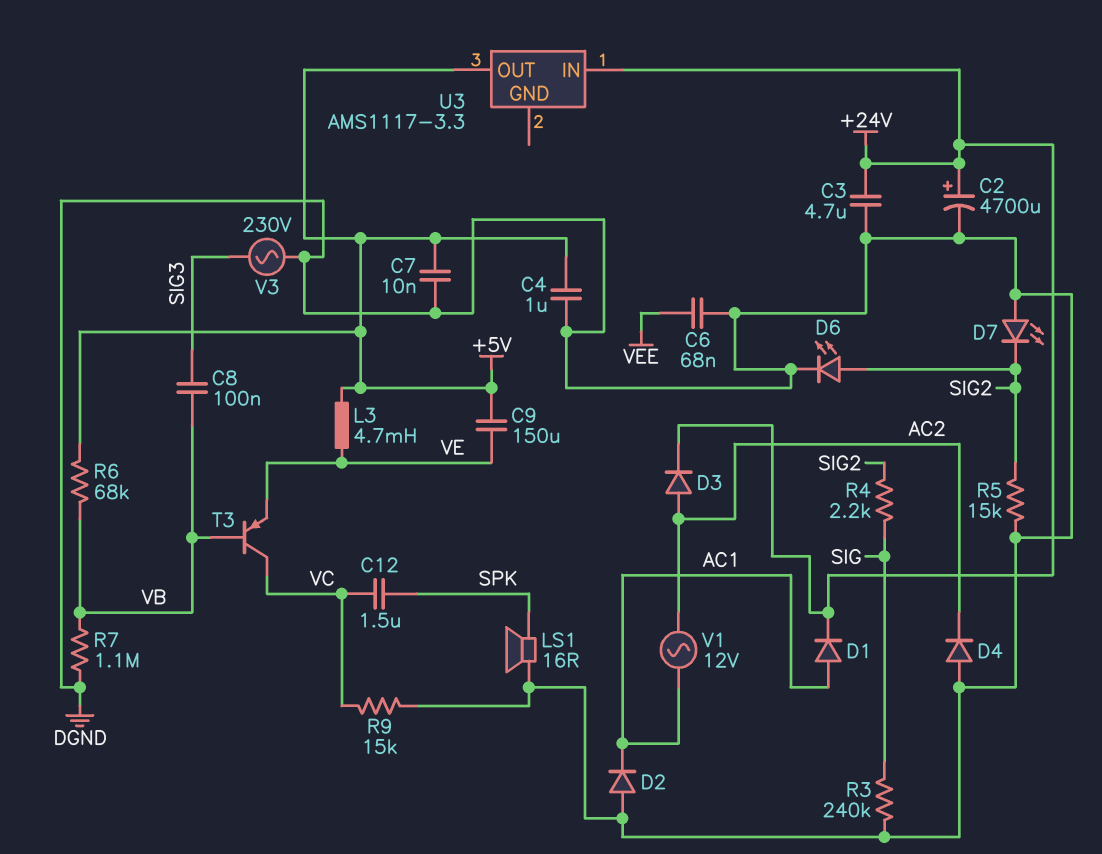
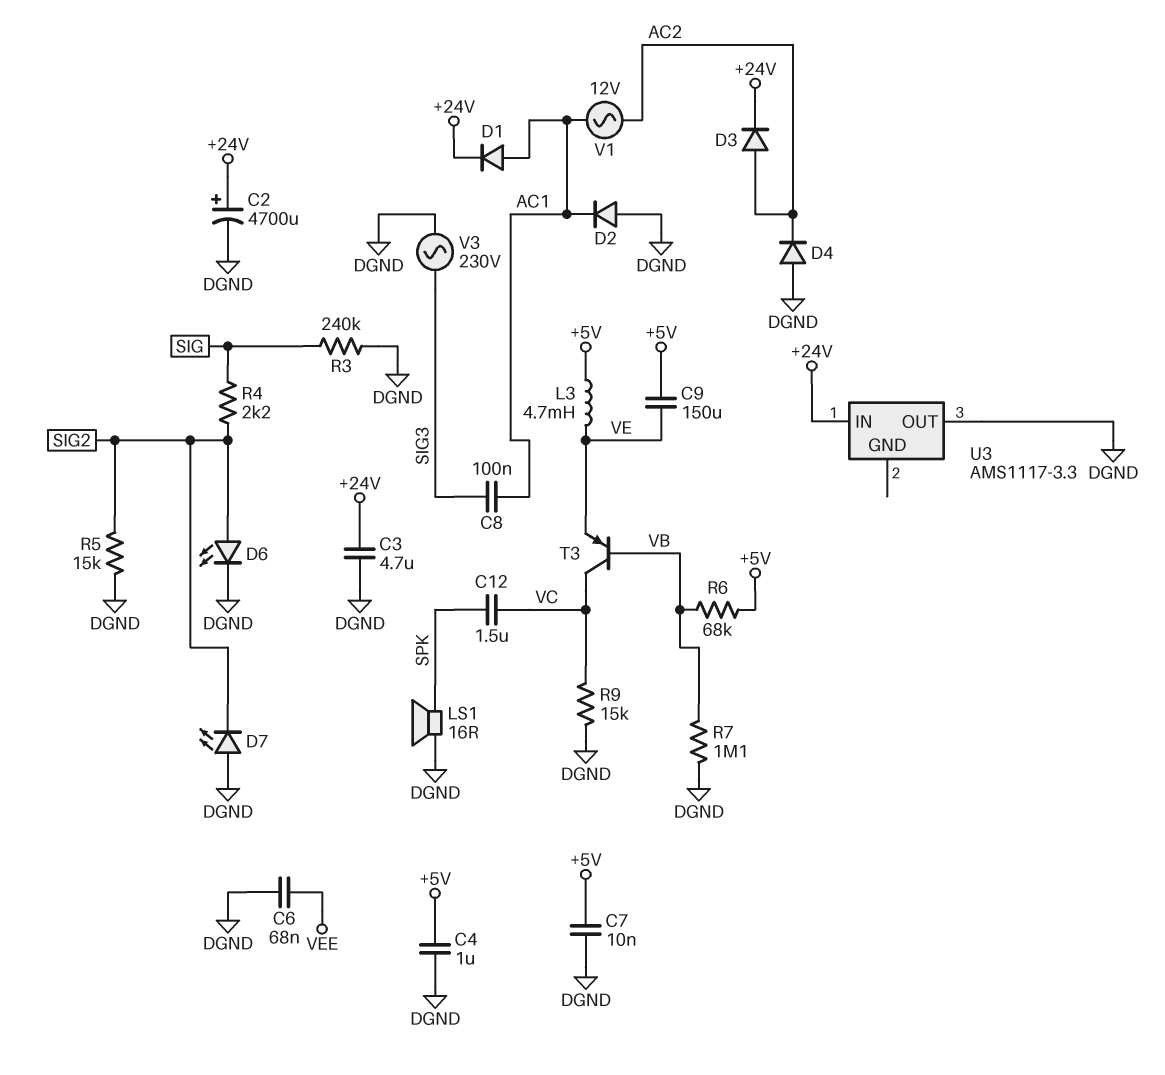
C8: 100nF (SIG3, VB) -> 100nF (AC1, SIG3)
U3 pin OUT: +5V -> DGND

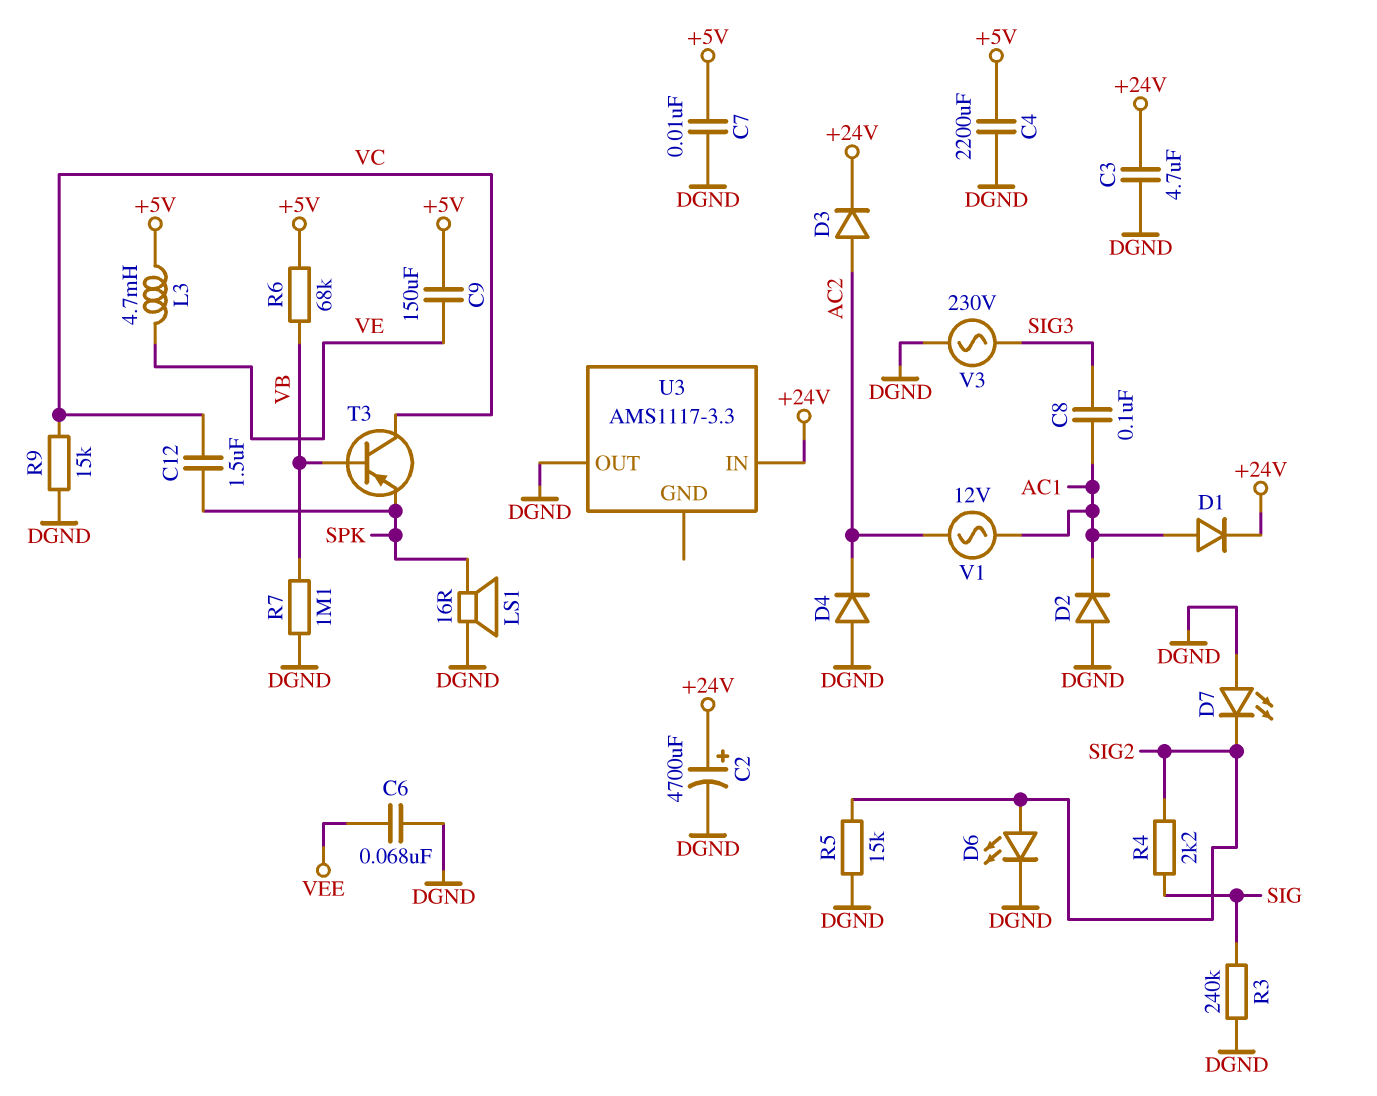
C4: 1uF (+5V, DGND) -> 2200uF (+5V, DGND)
T3: PNP (B VB, C VC, E VE) -> PNP (B VB, C VC, E SPK)

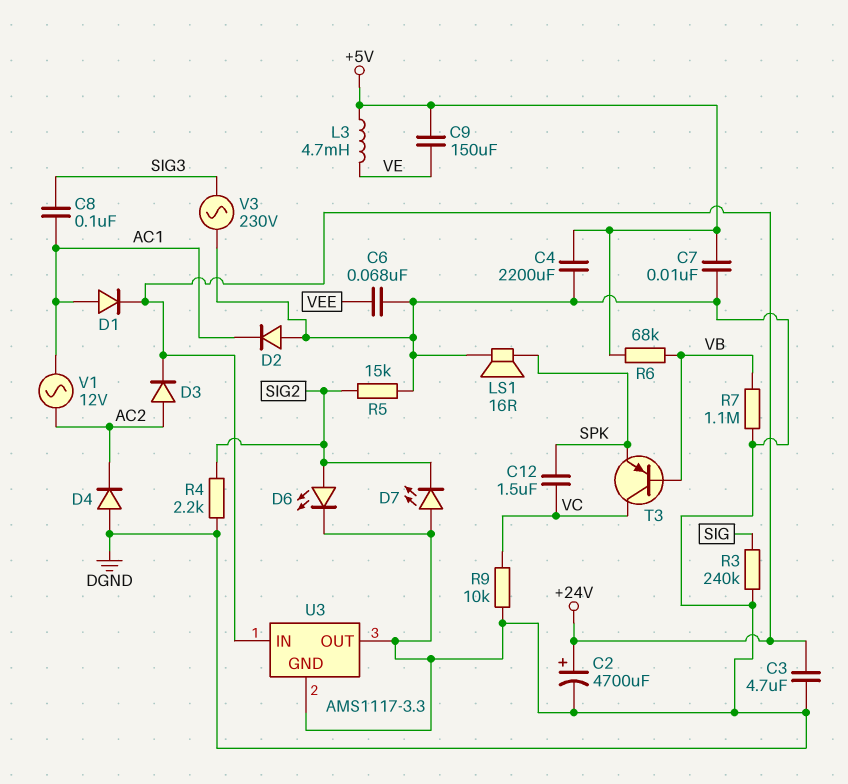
R4: 2.2k (SIG, SIG2) -> 2.2k (DGND, SIG2)
R9: 15k (DGND, VC) -> 10k (DGND, VC)
U3 pin GND: none -> DGND

